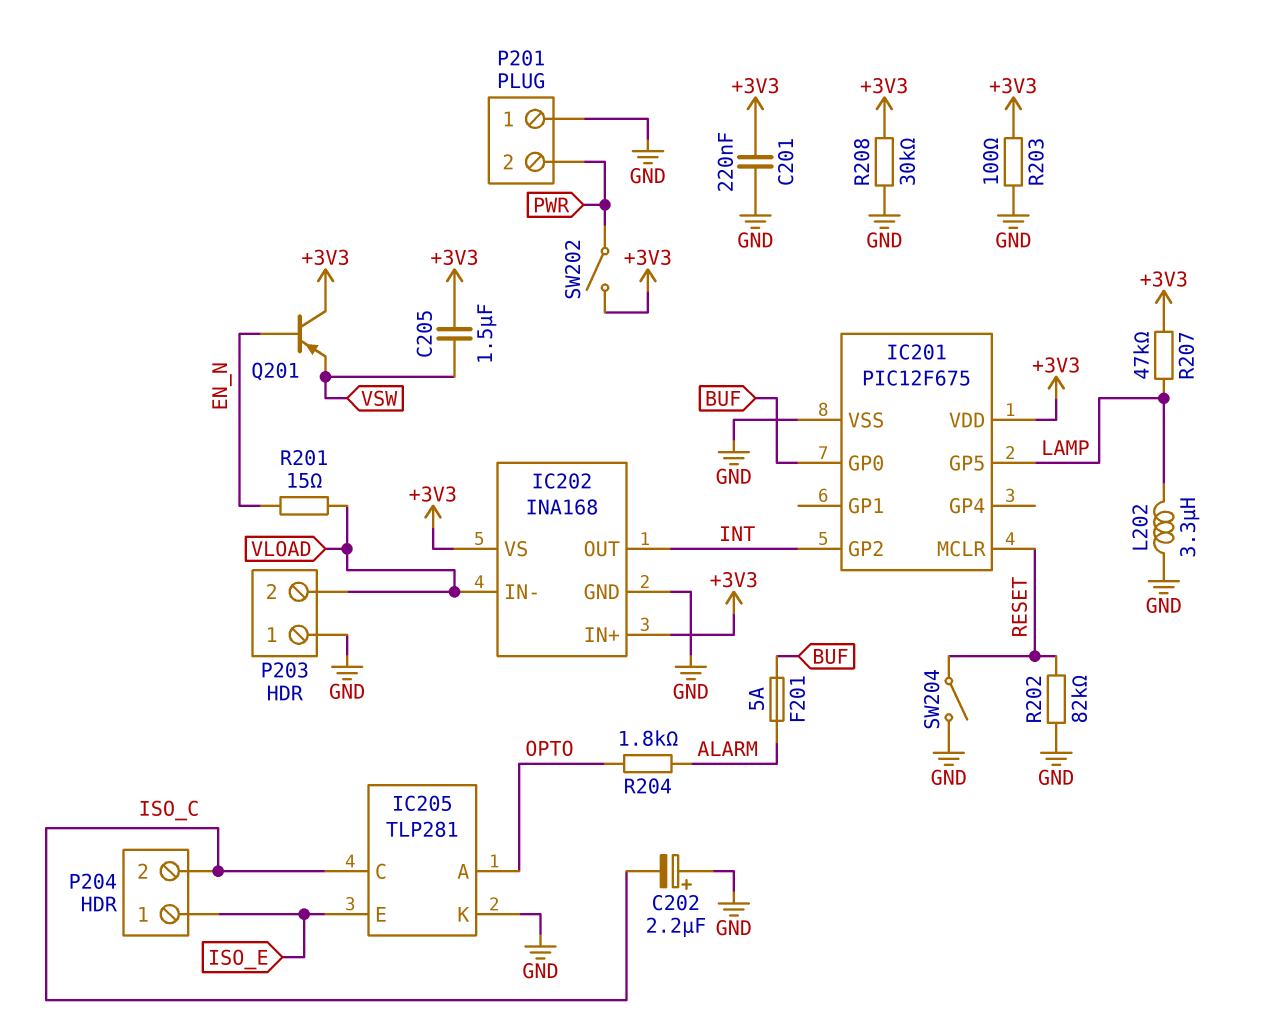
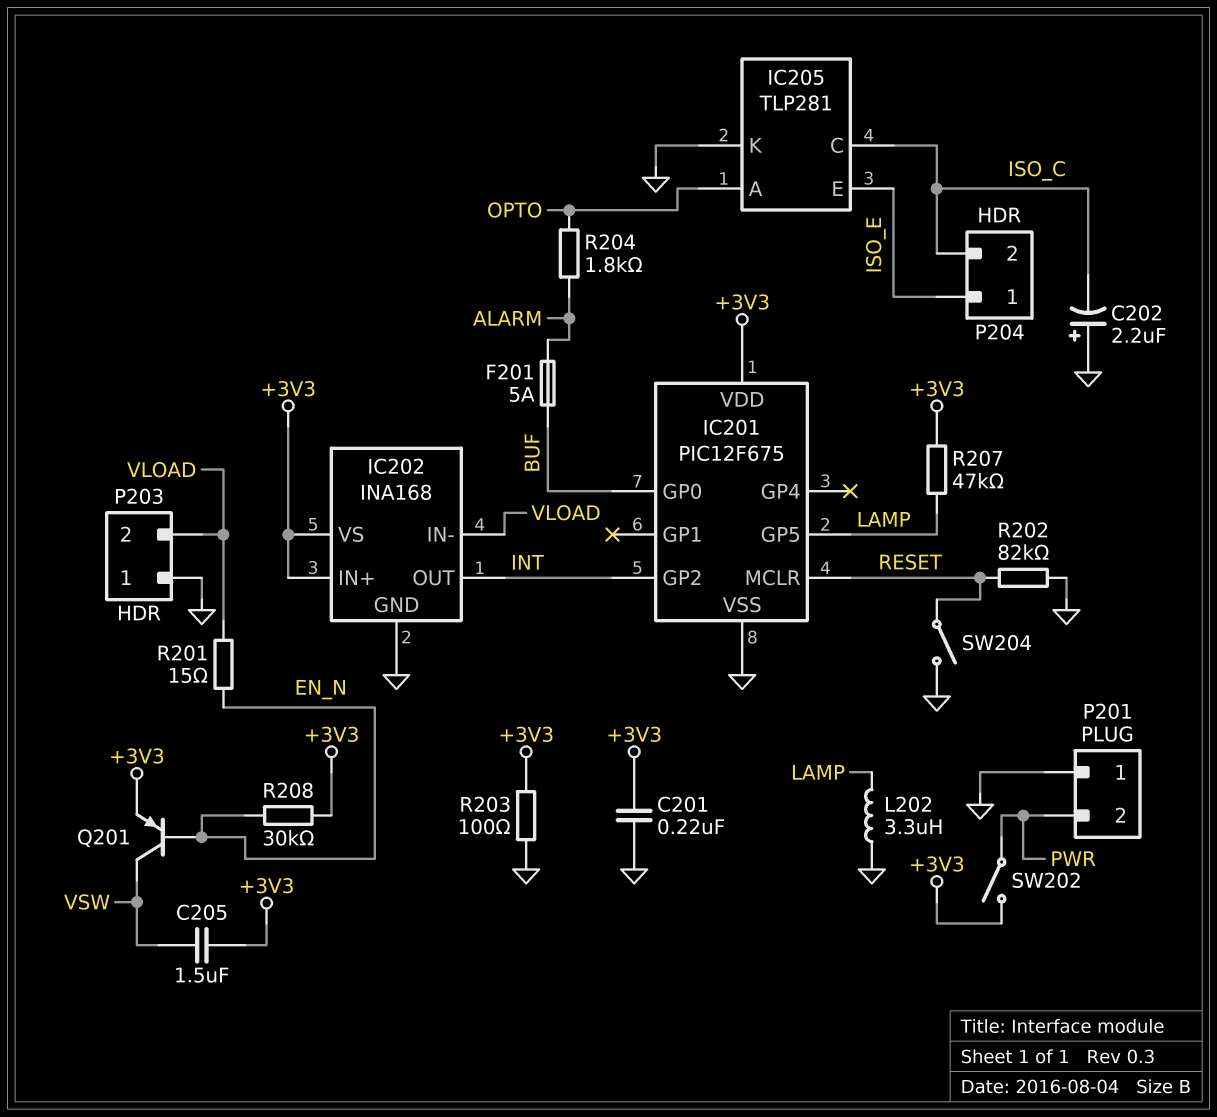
Q201: PNP (B EN_N, C +3V3, E VSW) -> PNP (B EN_N, C VSW, E +3V3)
R208: 30k (+3V3, GND) -> 30k (+3V3, EN_N)

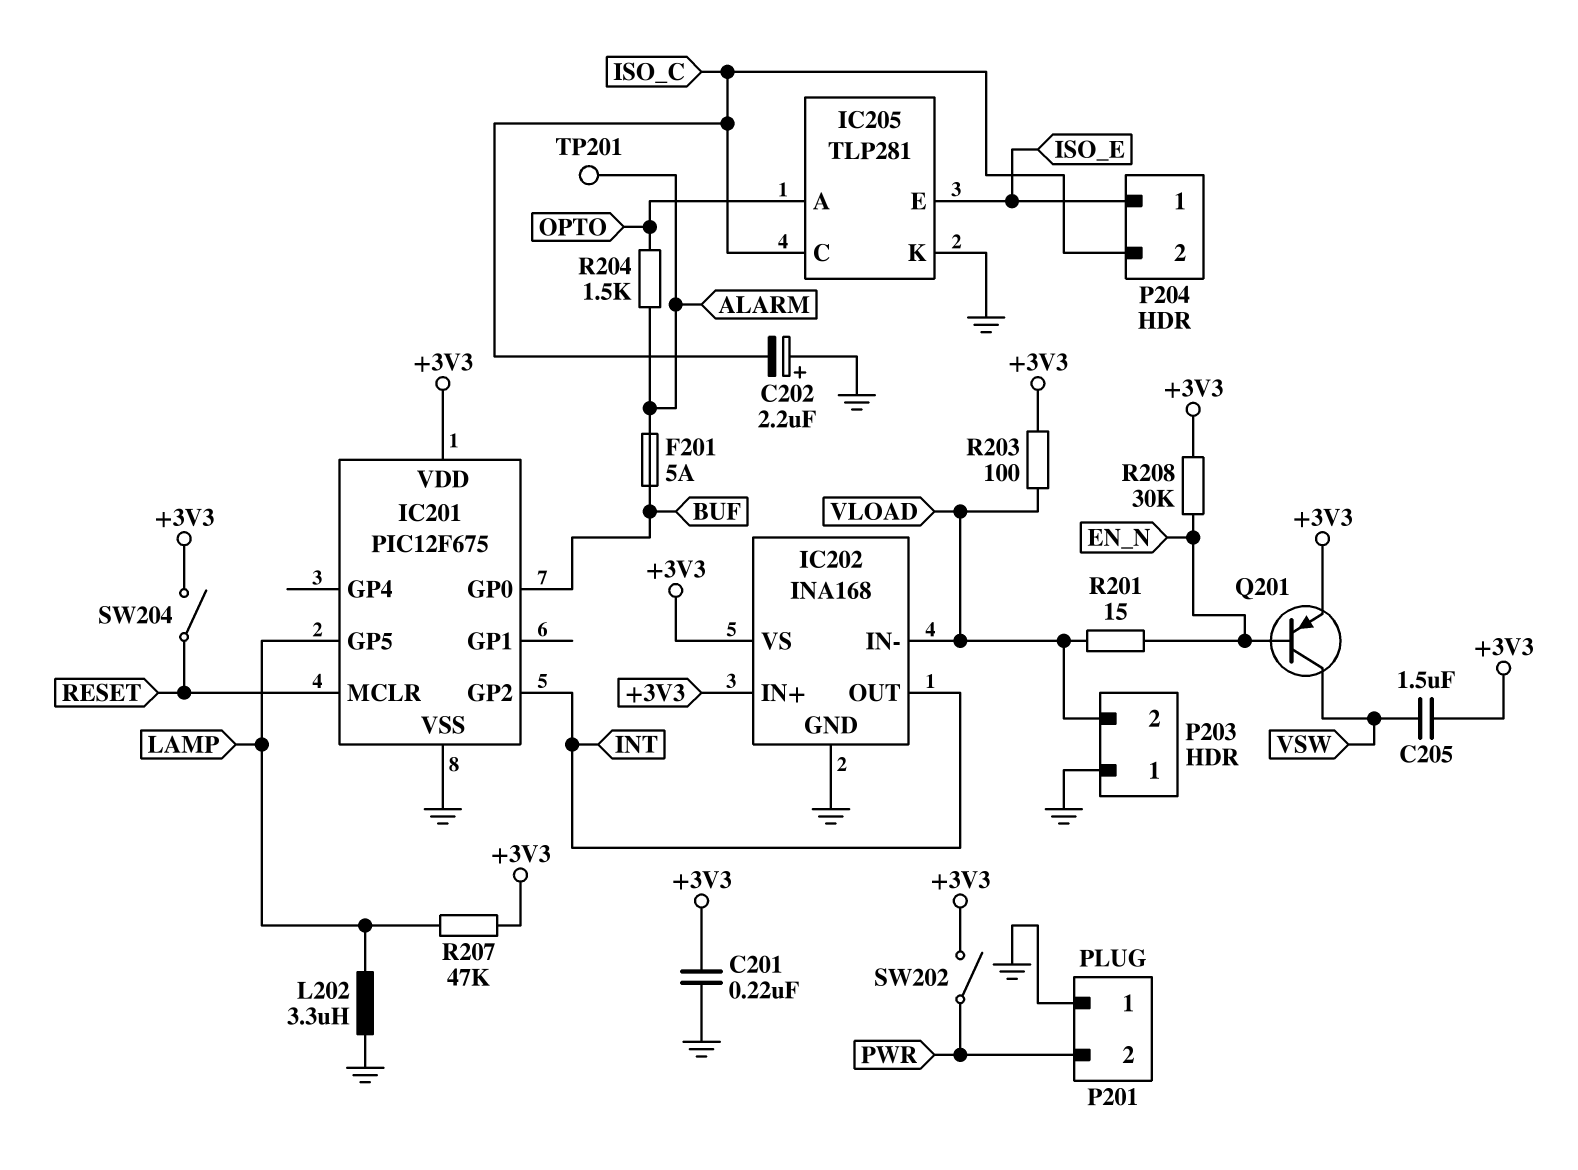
R202: 82k (GND, RESET) -> none
R203: 100 (+3V3, GND) -> 100 (+3V3, VLOAD)
R204: 1.8k (ALARM, OPTO) -> 1.5k (ALARM, OPTO)
SW204: switch (GND, RESET) -> switch (+3V3, RESET)
TP201: none -> test point (ALARM)

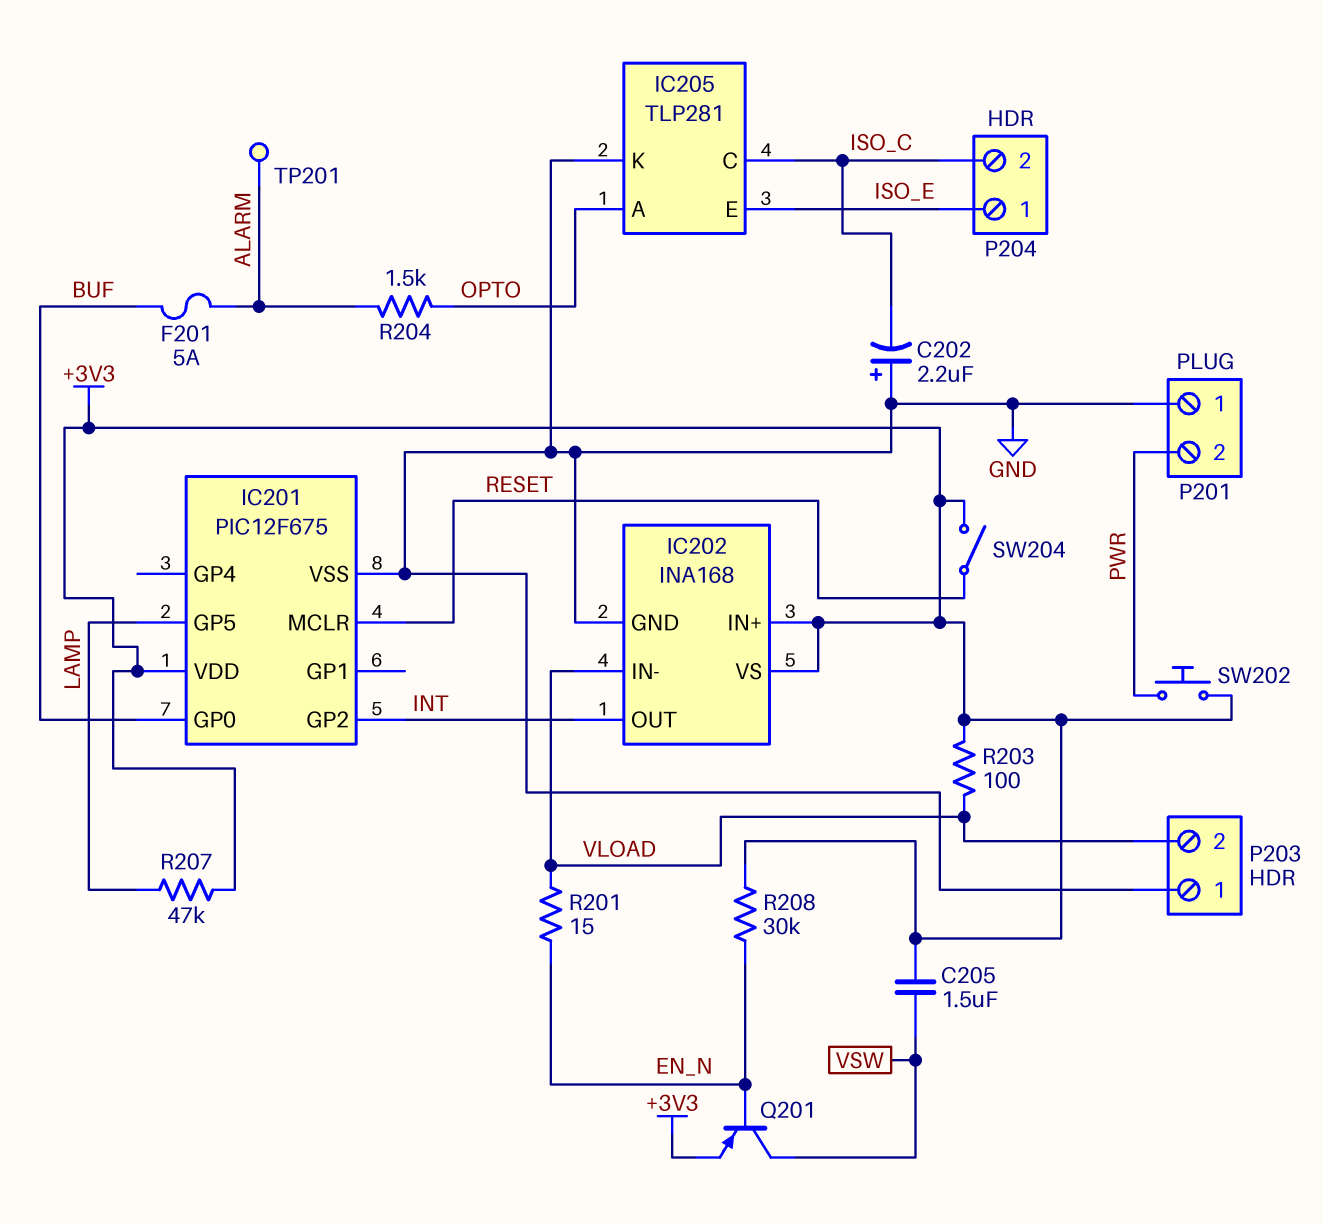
C201: 220nF (+3V3, GND) -> none
L202: 3.3uH (GND, LAMP) -> none
SW202: switch (+3V3, PWR) -> button (+3V3, PWR)

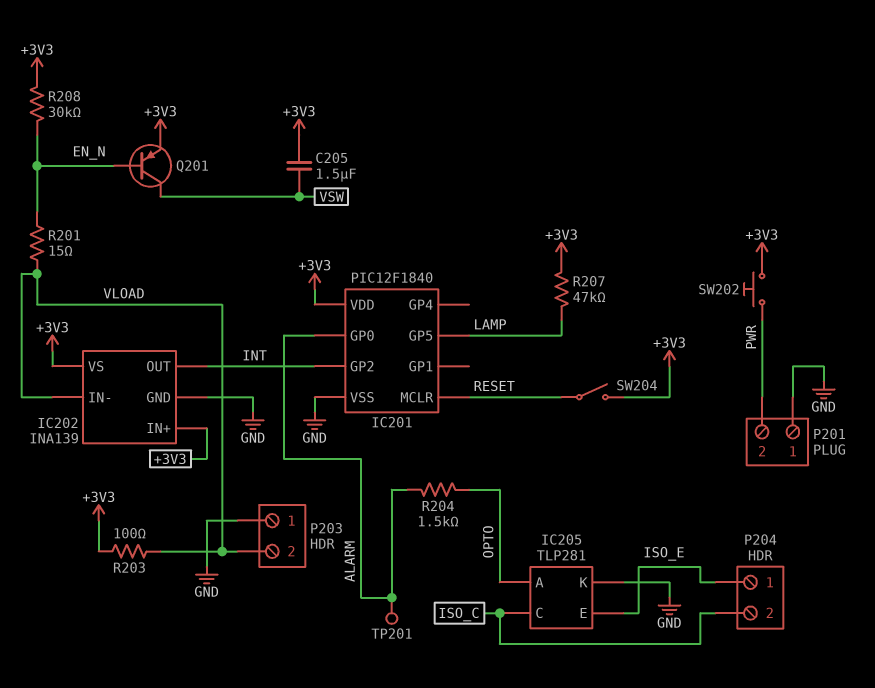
C202: 2.2uF (plus GND, minus ISO_C) -> none
F201: 5A (ALARM, BUF) -> none
IC201: PIC12F675 -> PIC12F1840
IC201 pin GP0: BUF -> ALARM
IC202: INA168 -> INA139

